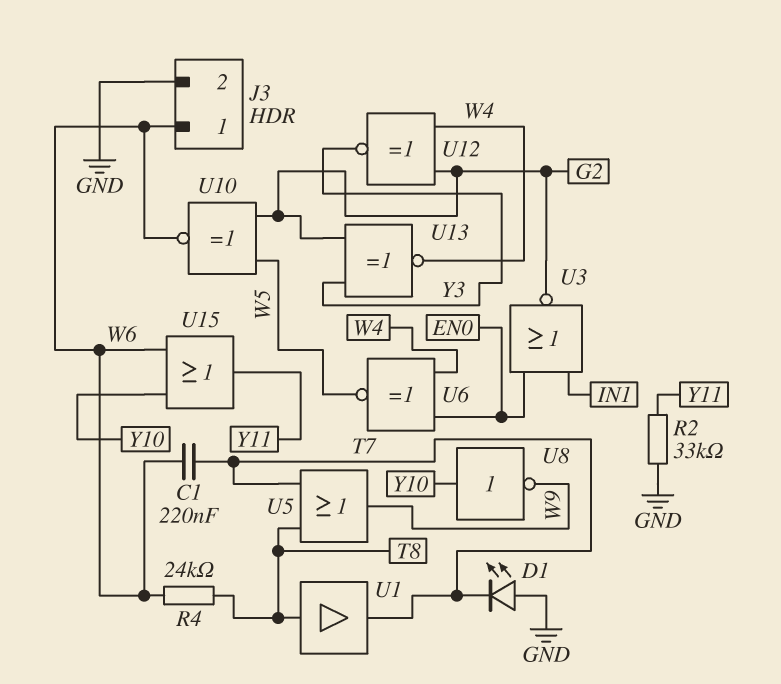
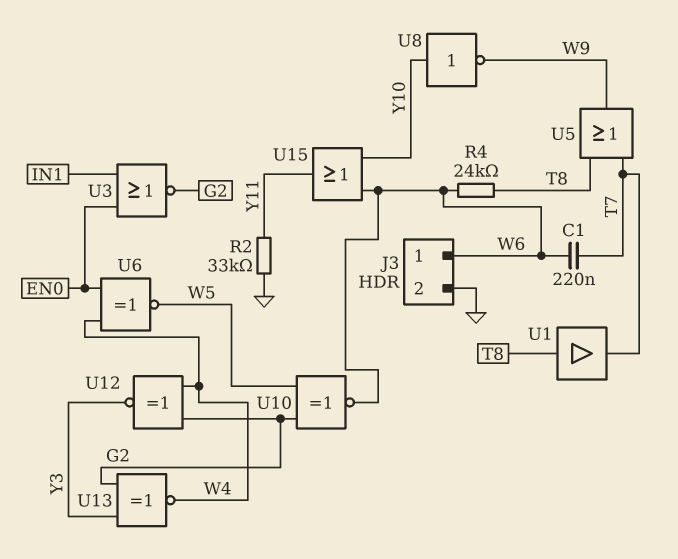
D1: LED (A GND, K T7) -> none

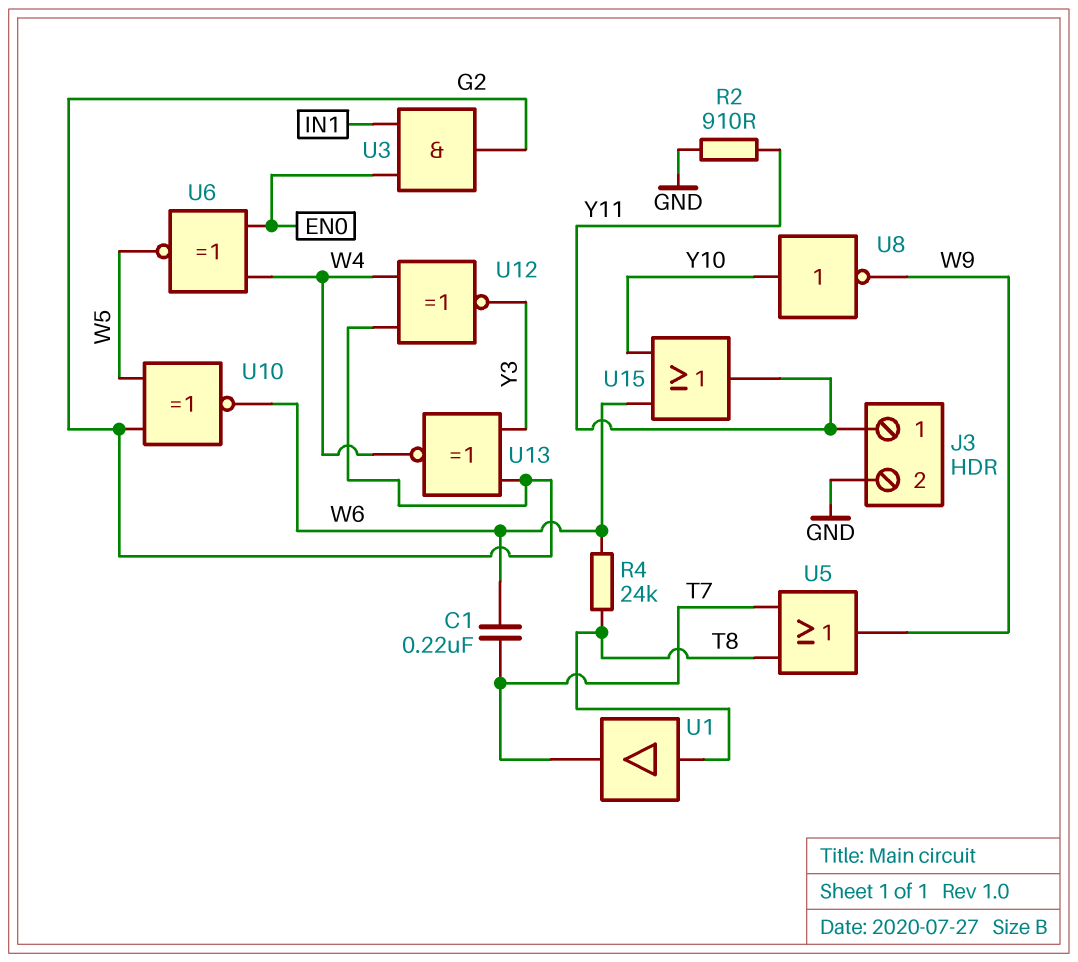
J3 pin 1: W6 -> Y11
R2: 33k (GND, Y11) -> 910 (GND, Y11)
U3: NOR (in EN0, in IN1, out G2) -> AND (in EN0, in IN1, out G2)

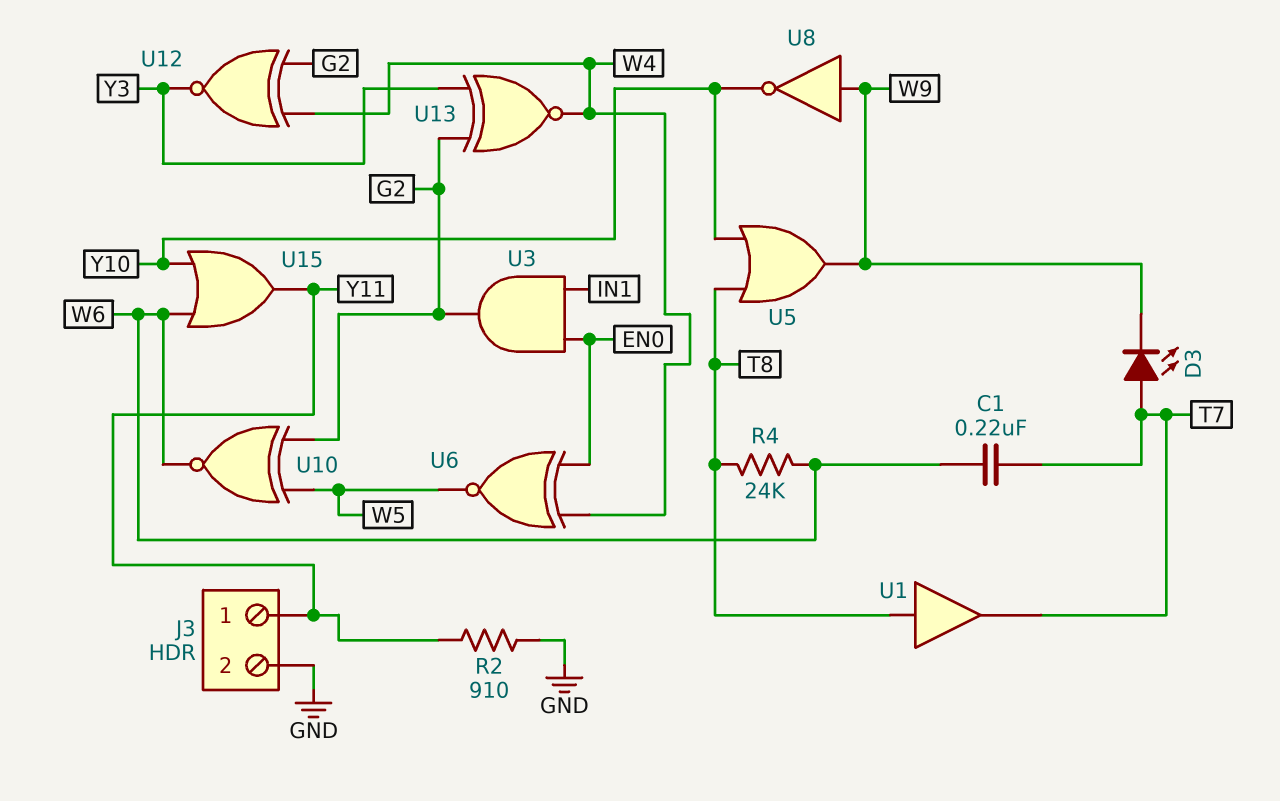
D3: none -> LED (A T7, K W9)
U5: OR (in T7, in T8, out W9) -> OR (in T8, in Y10, out W9)
U8: NOT (in Y10, out W9) -> NOT (in W9, out Y10)

